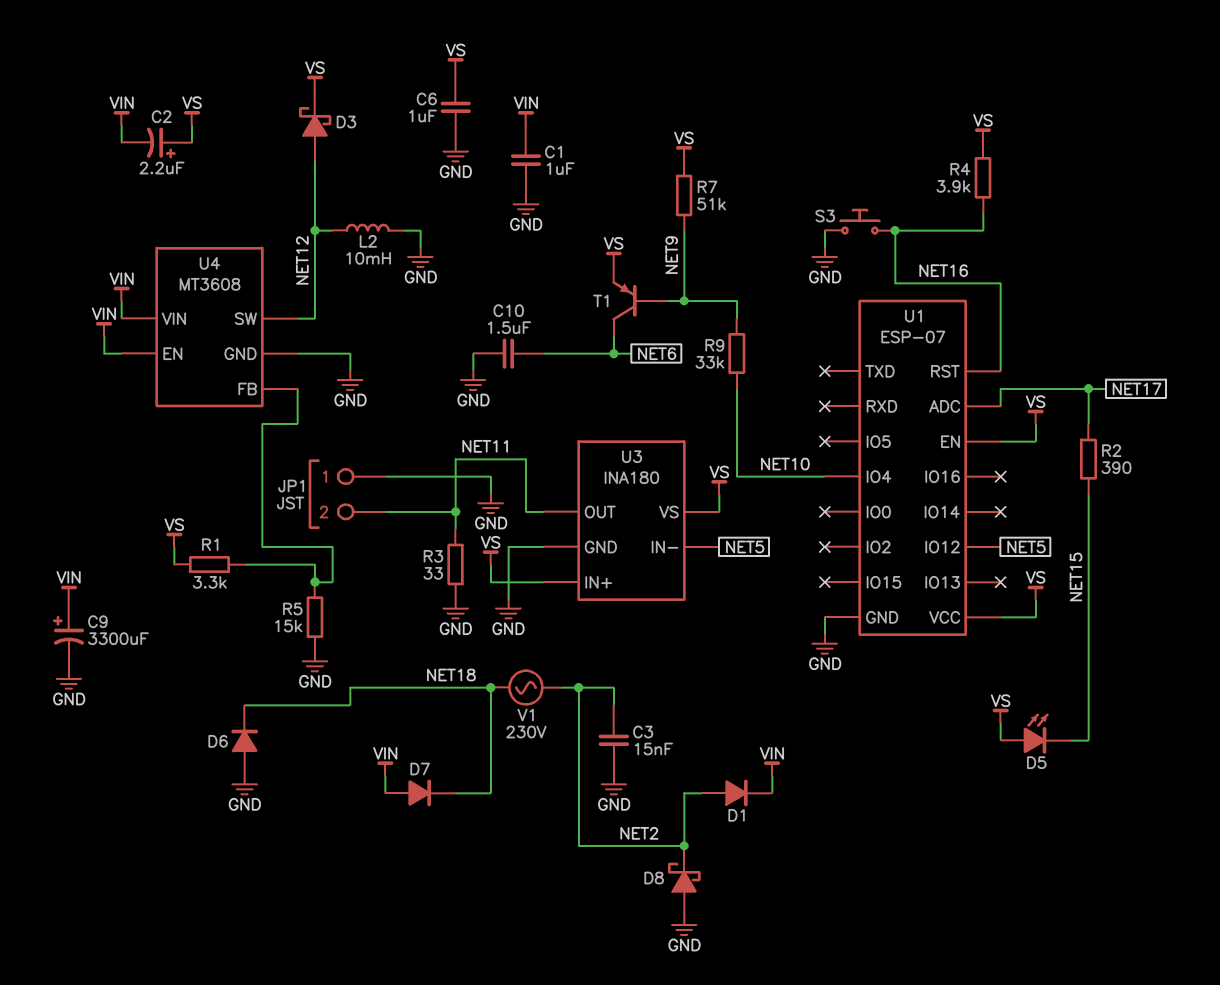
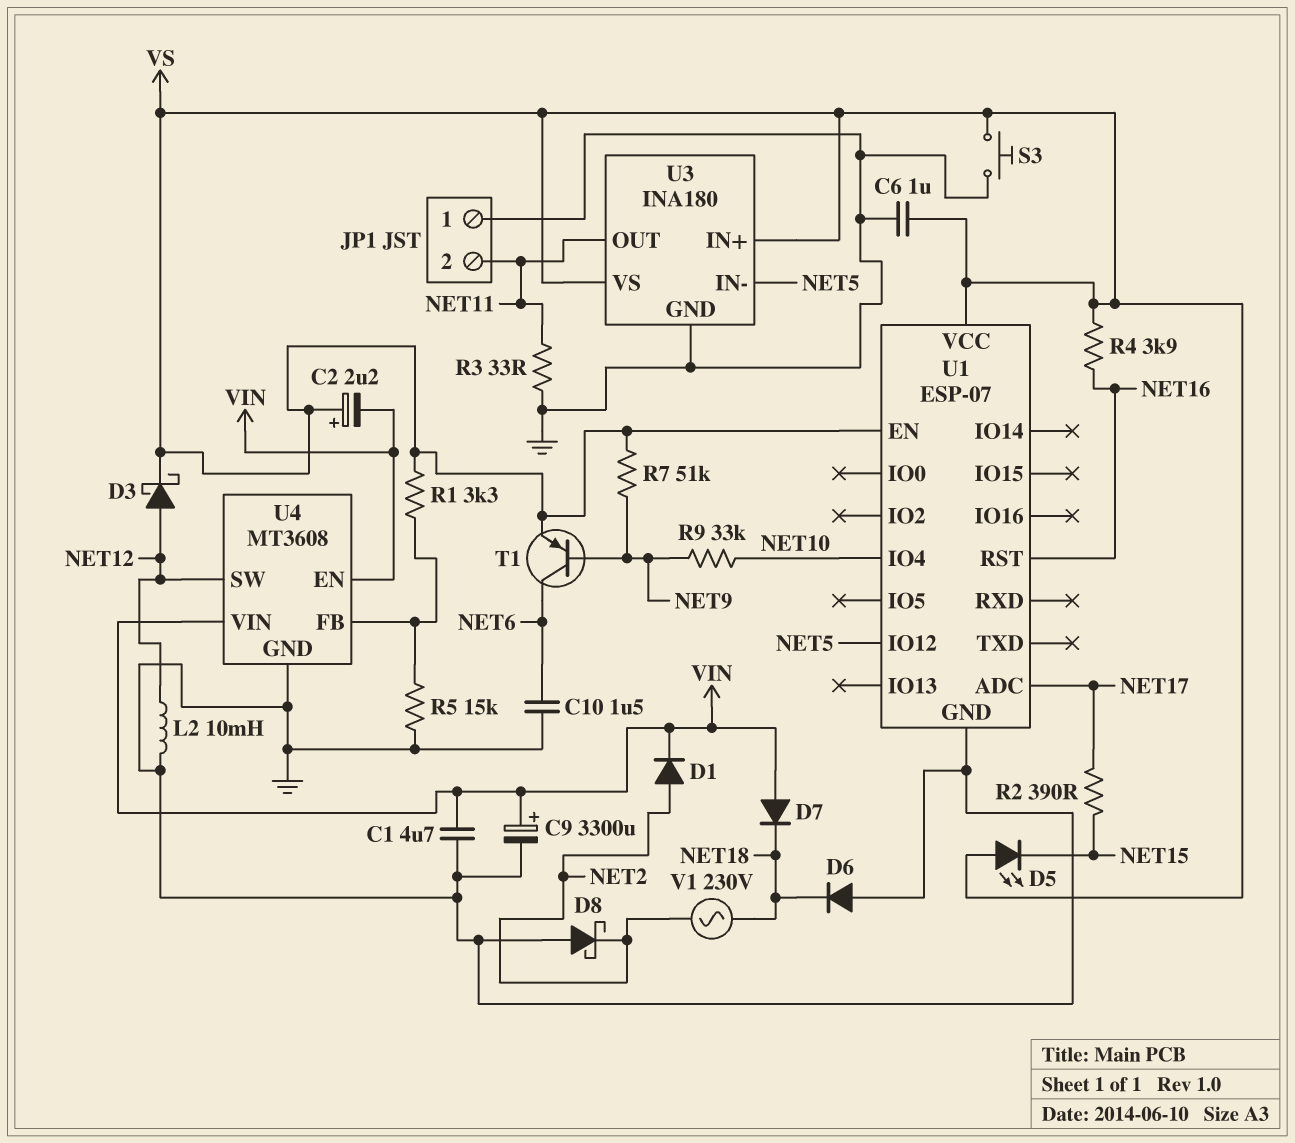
C1: 1uF (GND, VIN) -> 4.7uF (GND, VIN)
C3: 15nF (GND, NET2) -> none
S3: button (GND, NET16) -> button (GND, VS)

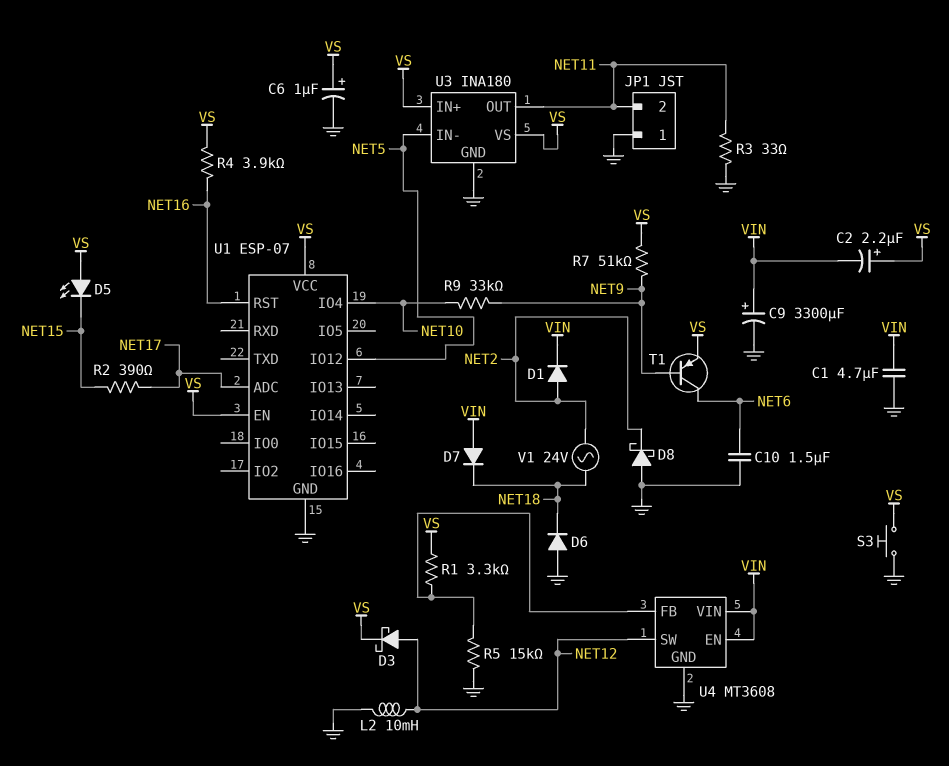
C6: 1uF (GND, VS) -> 1uF (plus VS, minus GND)
V1: AC 230V (NET2, NET18) -> AC 24V (NET2, NET18)

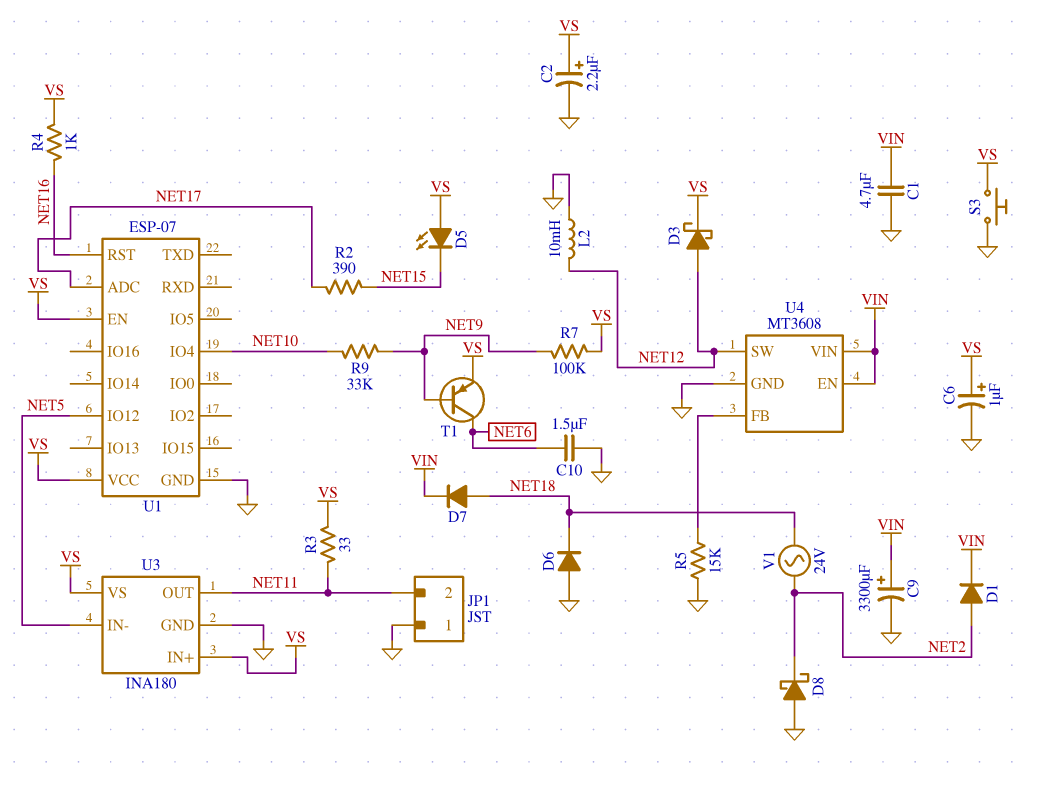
C2: 2.2uF (plus VS, minus VIN) -> 2.2uF (plus VS, minus GND)
D7: diode (A VIN, K NET18) -> diode (A NET18, K VIN)
R1: 3.3k (U4/FB, VS) -> none
R3: 33 (GND, NET11) -> 33 (NET11, VS)
R4: 3.9k (NET16, VS) -> 1k (NET16, VS)
R7: 51k (NET9, VS) -> 100k (NET9, VS)

